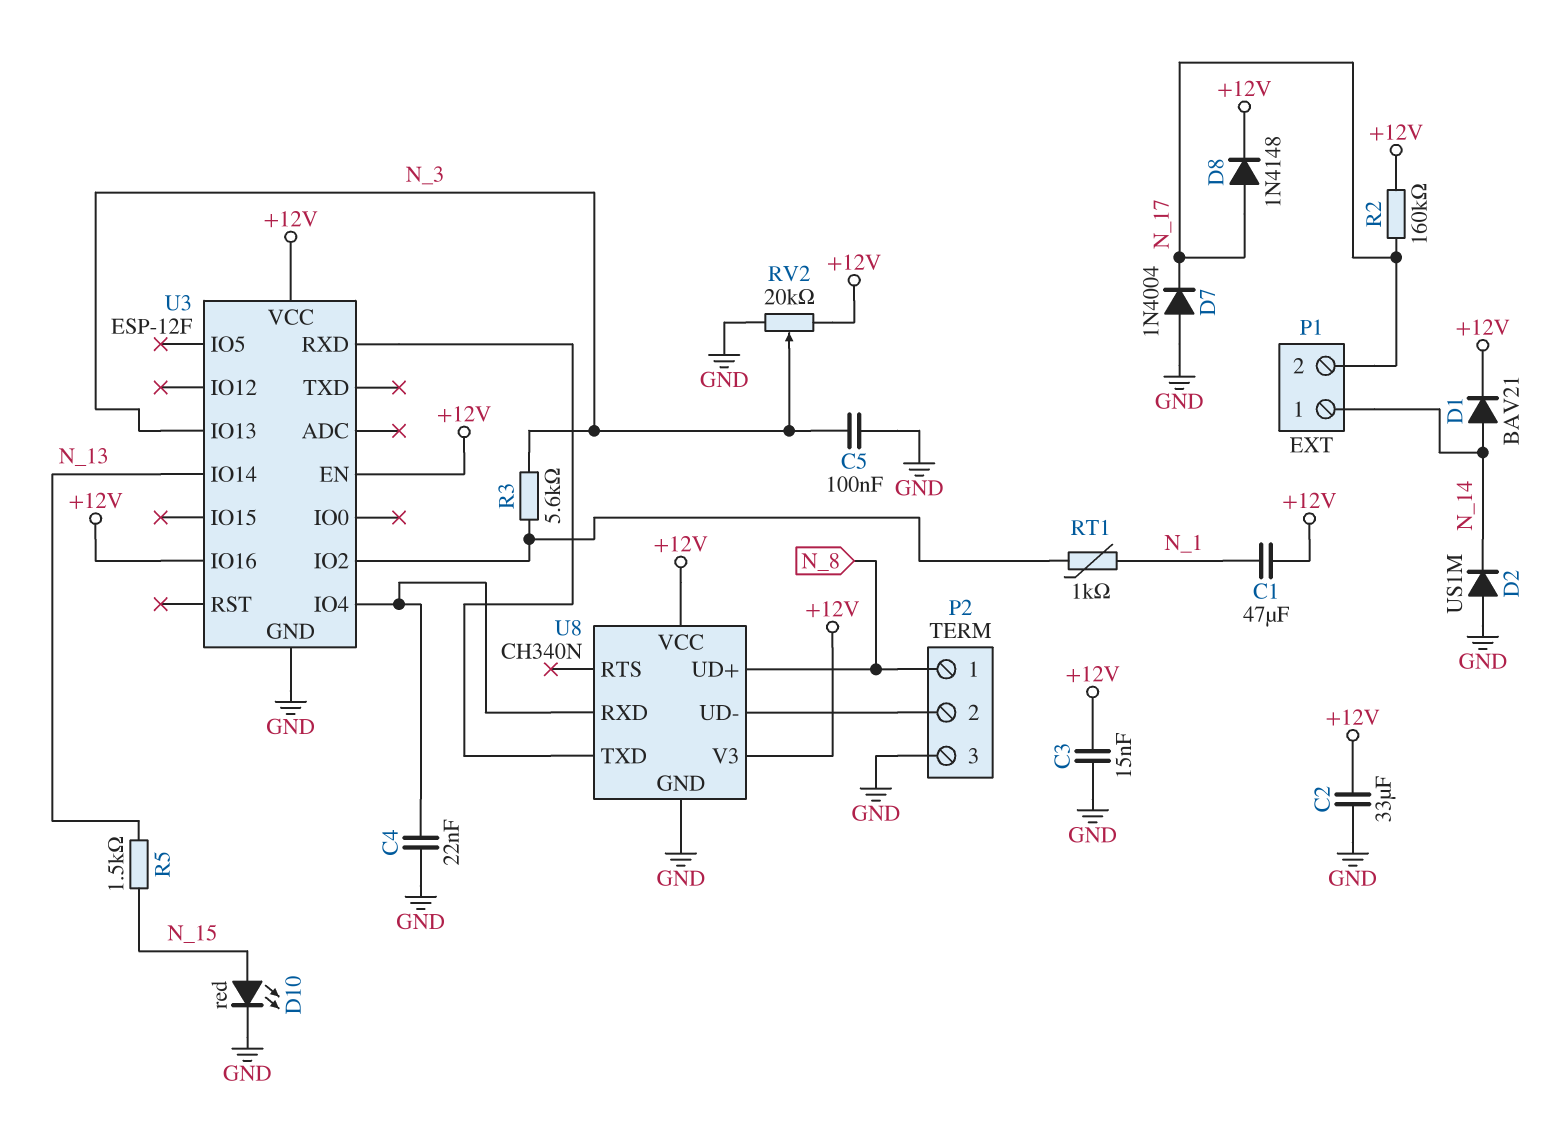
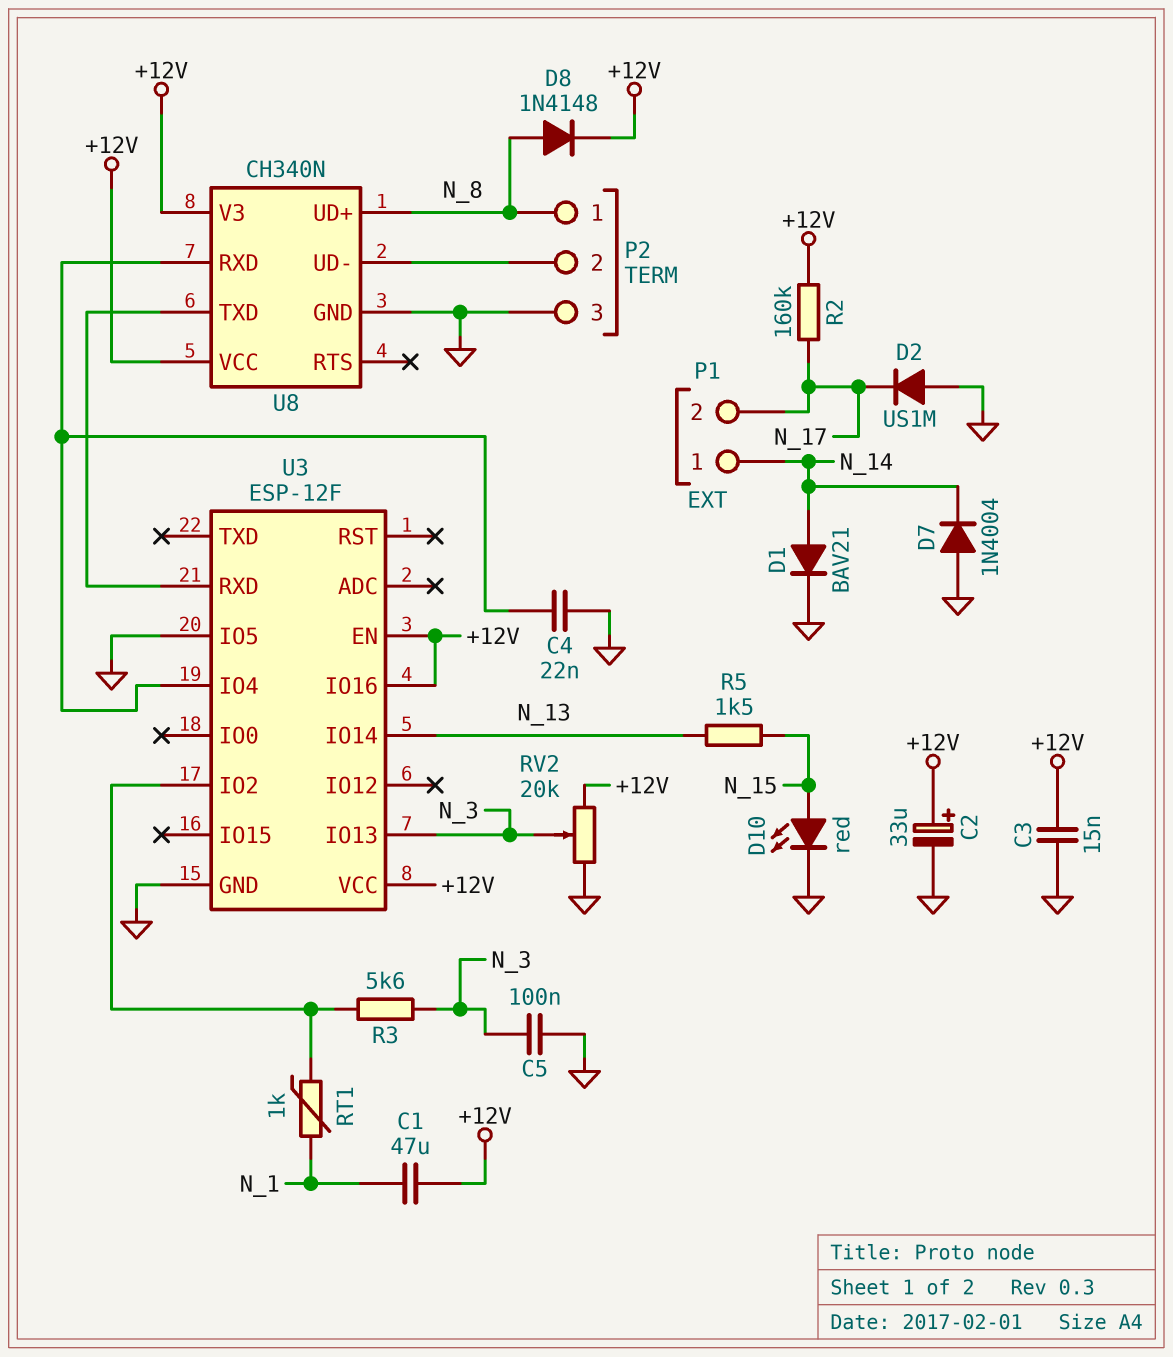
C2: 33uF (+12V, GND) -> 33uF (plus +12V, minus GND)
D1: diode BAV21 (A N_14, K +12V) -> diode BAV21 (A N_14, K GND)
D2: diode US1M (A GND, K N_14) -> diode US1M (A GND, K N_17)
D7: diode 1N4004 (A GND, K N_17) -> diode 1N4004 (A GND, K N_14)
D8: diode 1N4148 (A N_17, K +12V) -> diode 1N4148 (A N_8, K +12V)
U3 pin IO5: none -> GND

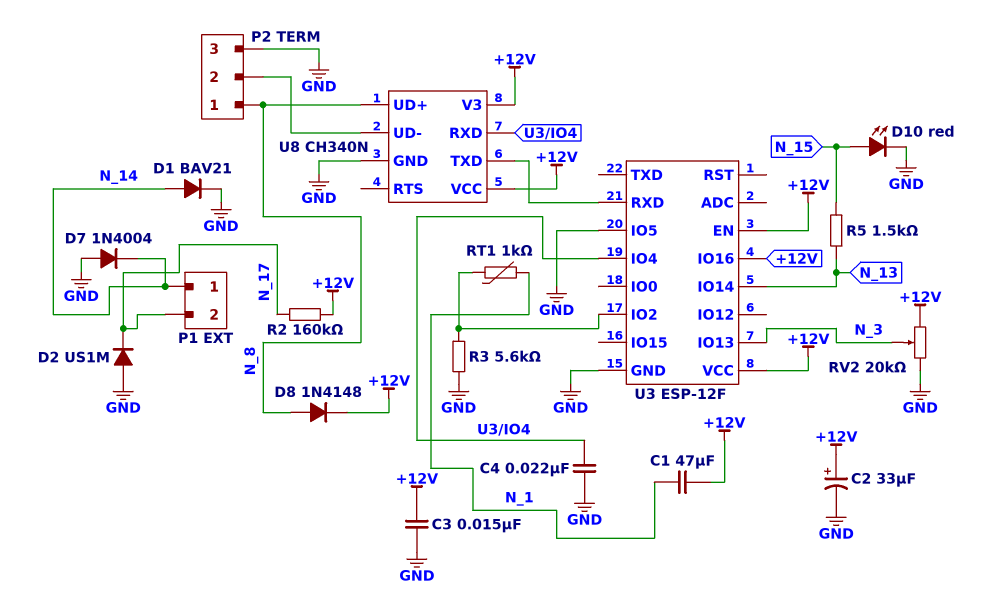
C5: 100nF (GND, N_3) -> none
R3: 5.6k (N_3, U3/IO2) -> 5.6k (GND, U3/IO2)

